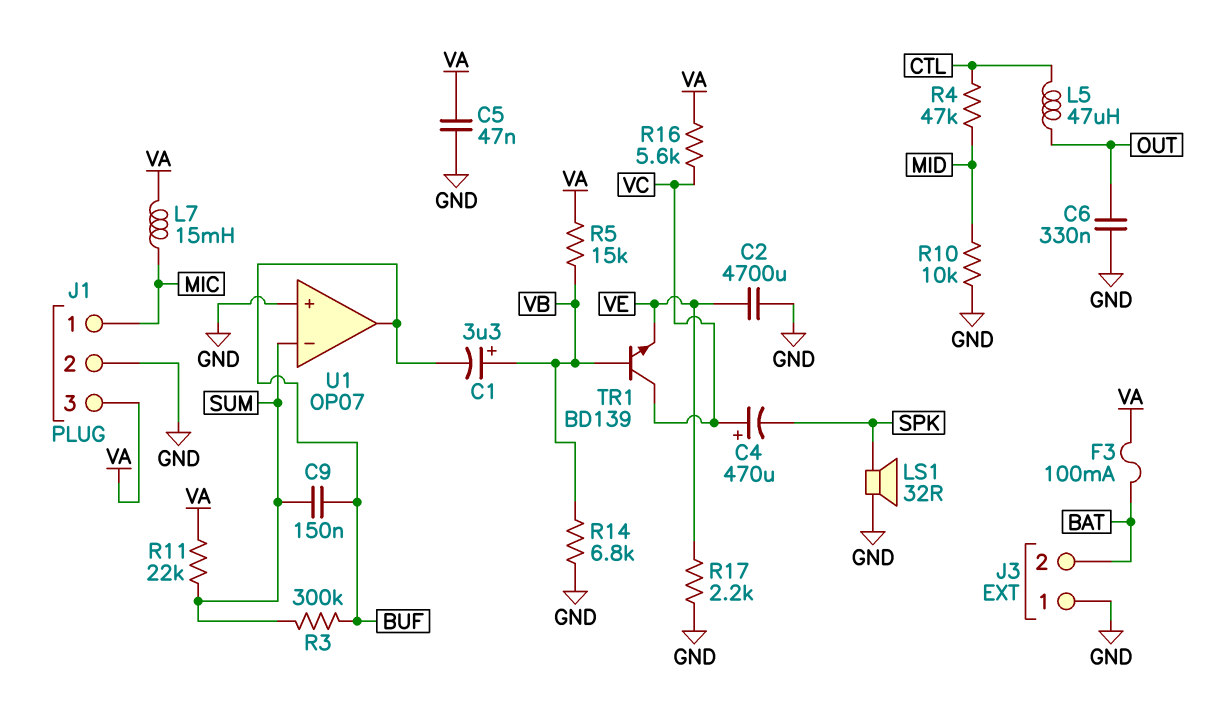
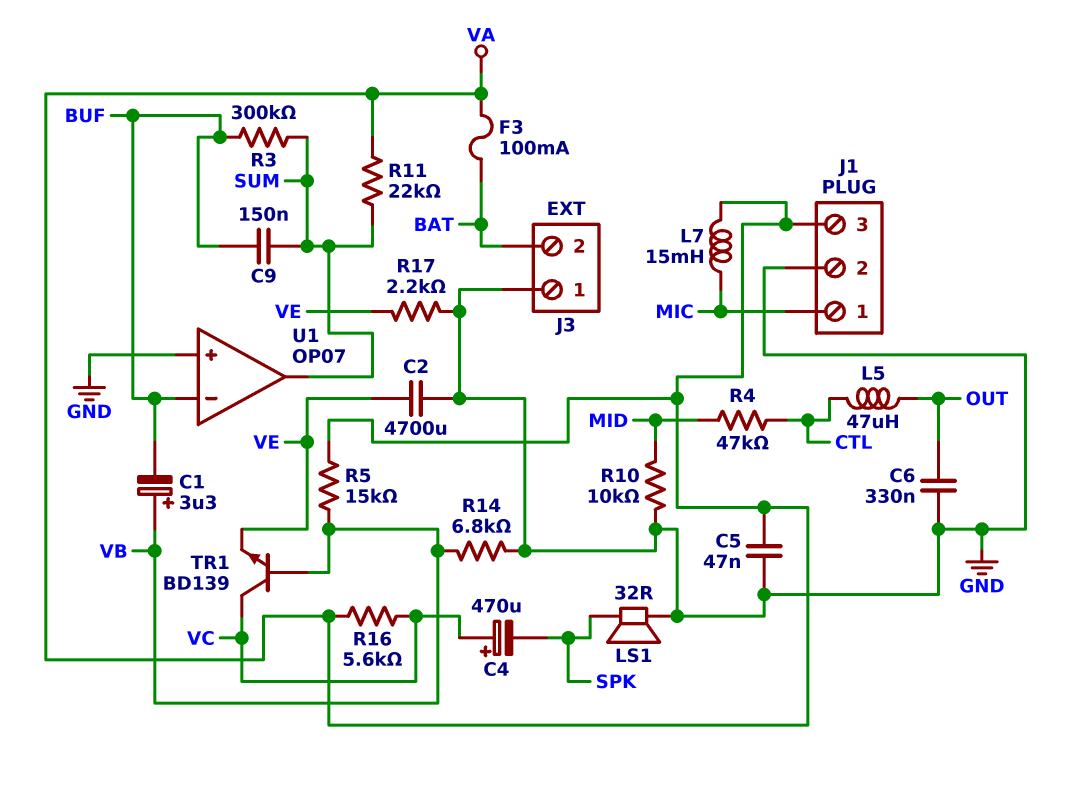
U1 pin in-: SUM -> BUF
U1 pin out: BUF -> SUM

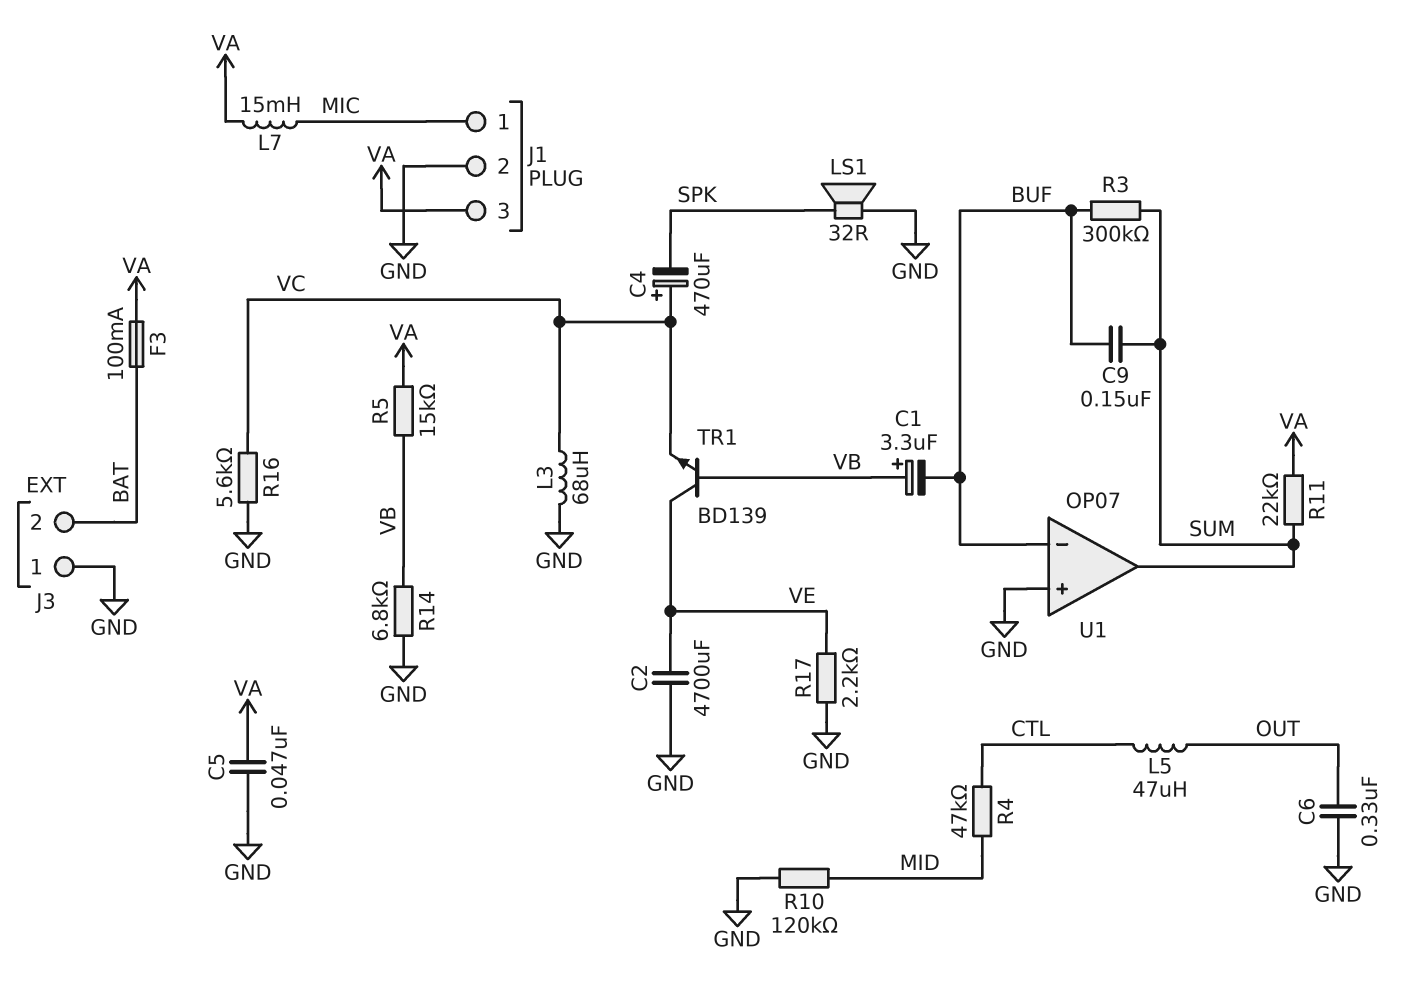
L3: none -> 68uH (GND, VC)
R10: 10k (GND, MID) -> 120k (GND, MID)
R16: 5.6k (VA, VC) -> 5.6k (GND, VC)
TR1: NPN BD139 (B VB, C VC, E VE) -> NPN BD139 (B VB, C VE, E VC)

